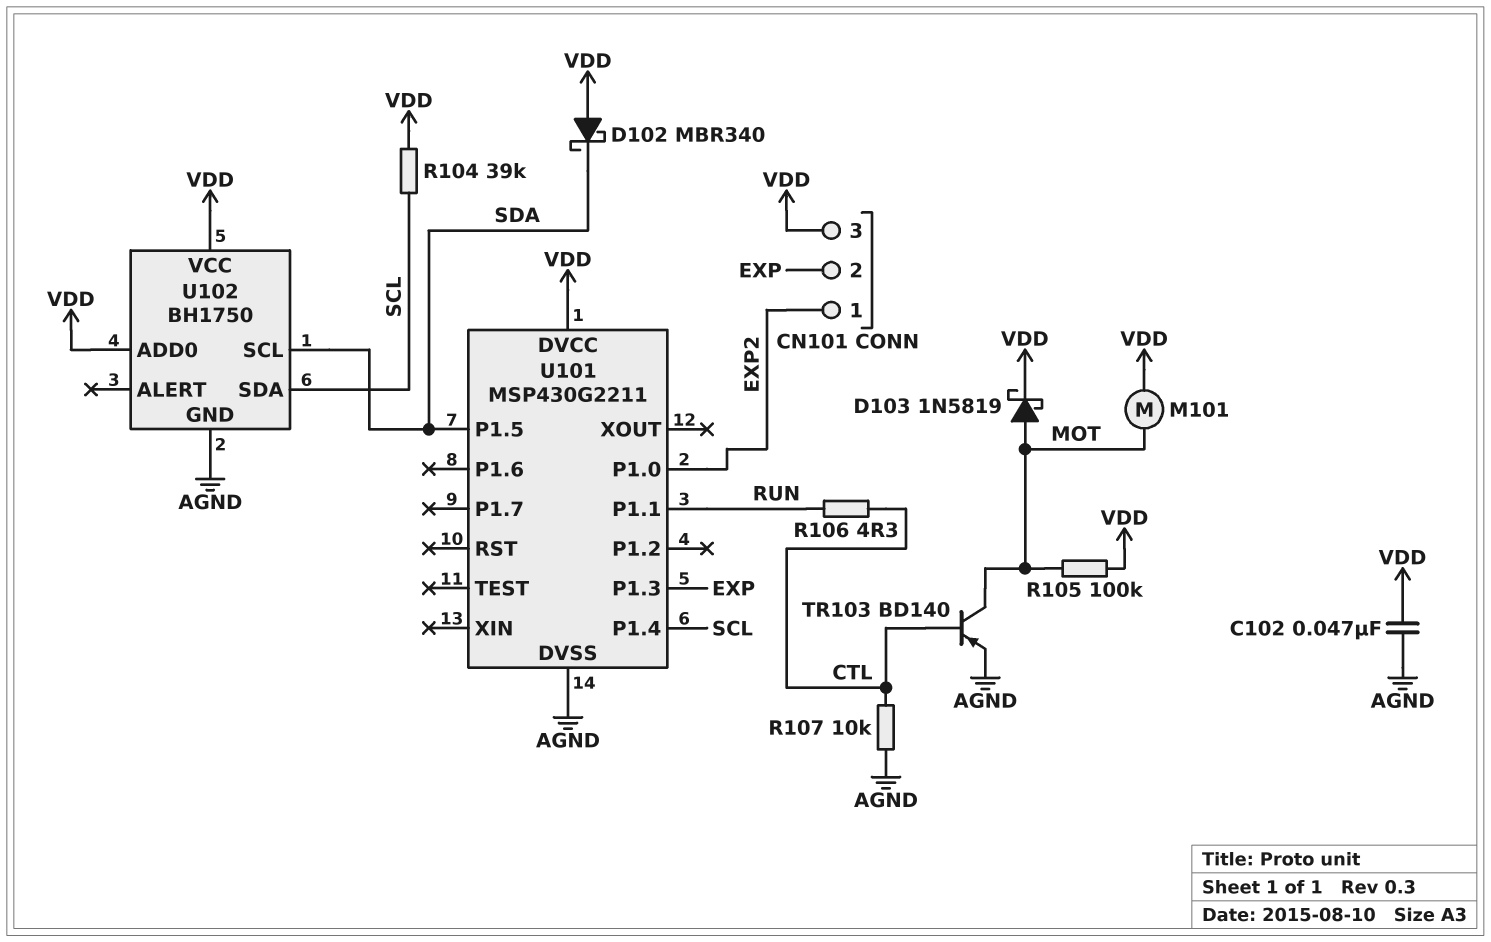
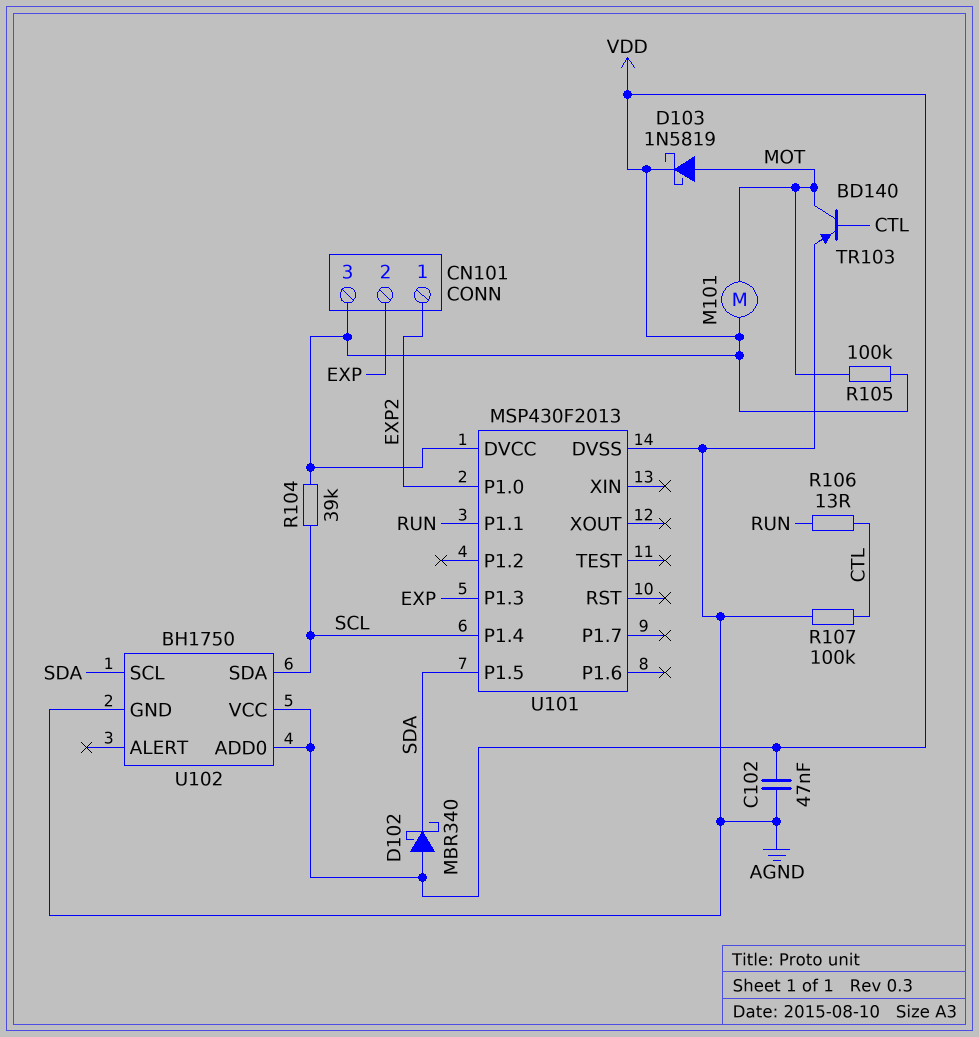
R106: 4.3 (CTL, RUN) -> 13 (CTL, RUN)
R107: 10k (AGND, CTL) -> 100k (AGND, CTL)
U101: MSP430G2211 -> MSP430F2013

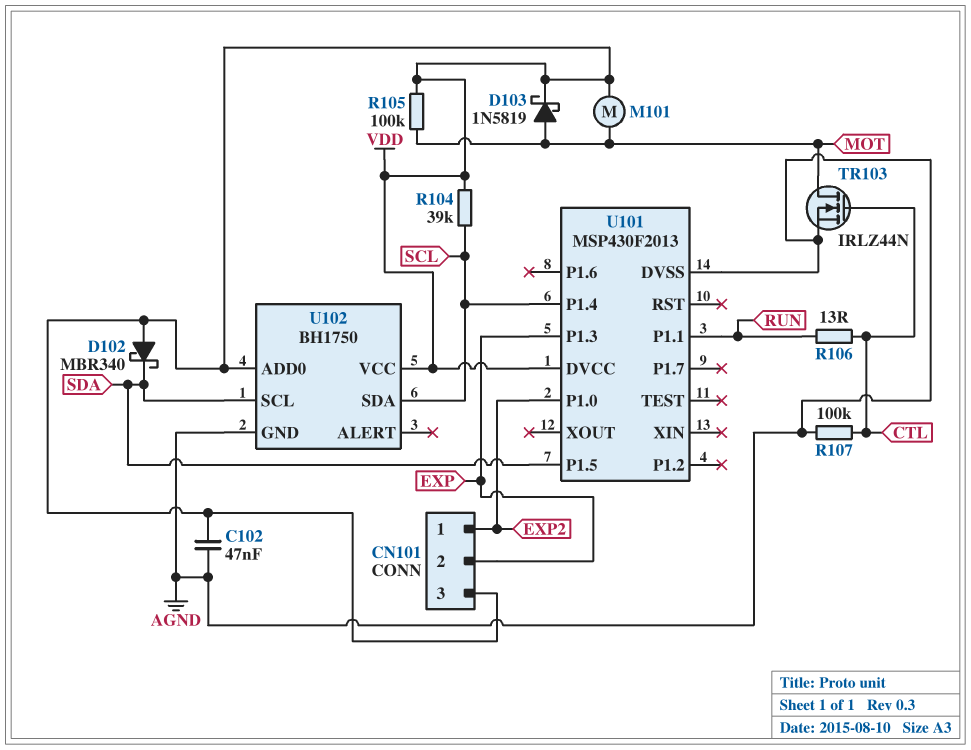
TR103: PNP BD140 (B CTL, C MOT, E AGND) -> NMOS IRLZ44N (G CTL, D MOT, S AGND)

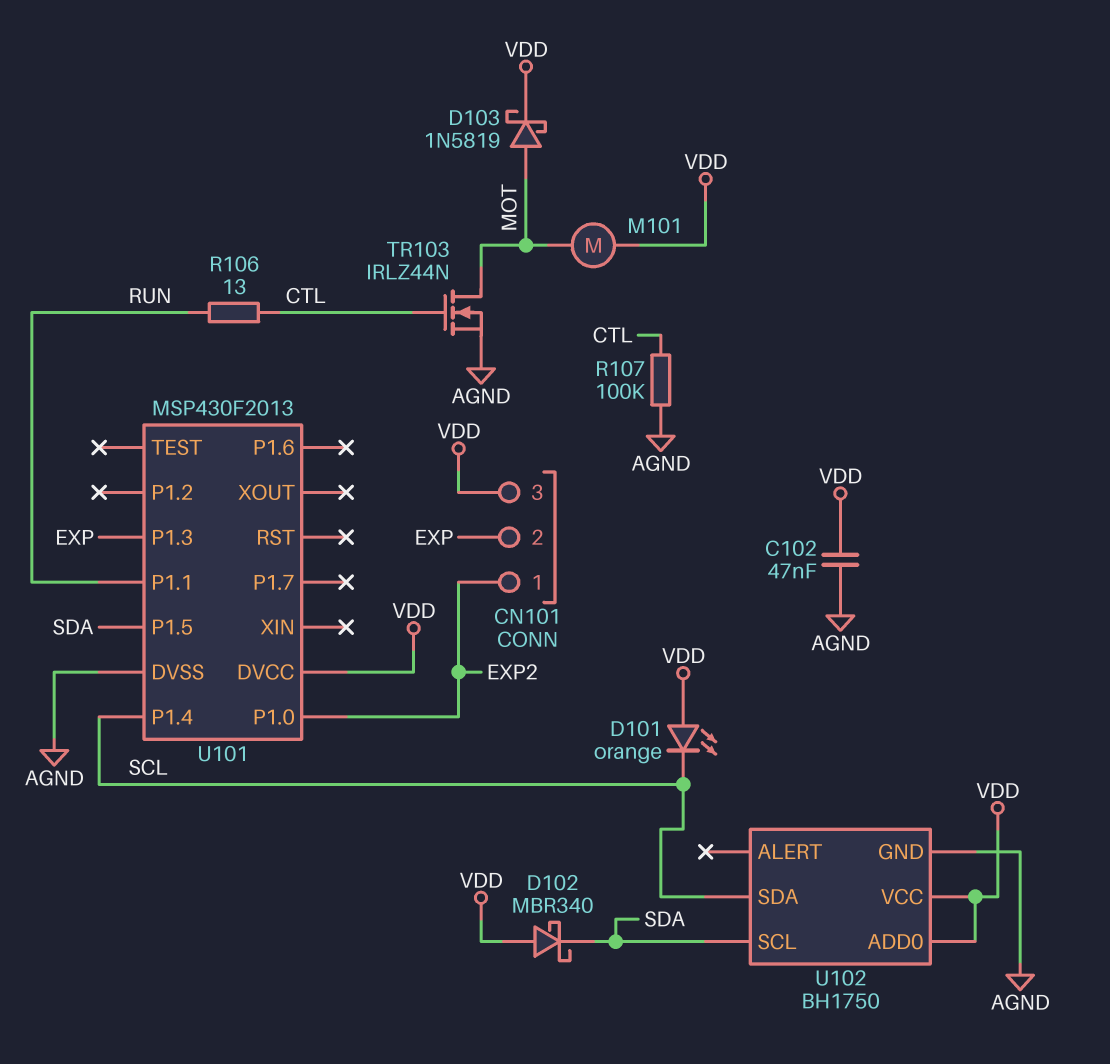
D101: none -> LED orange (A VDD, K SCL)
R104: 39k (SCL, VDD) -> none
R105: 100k (MOT, VDD) -> none

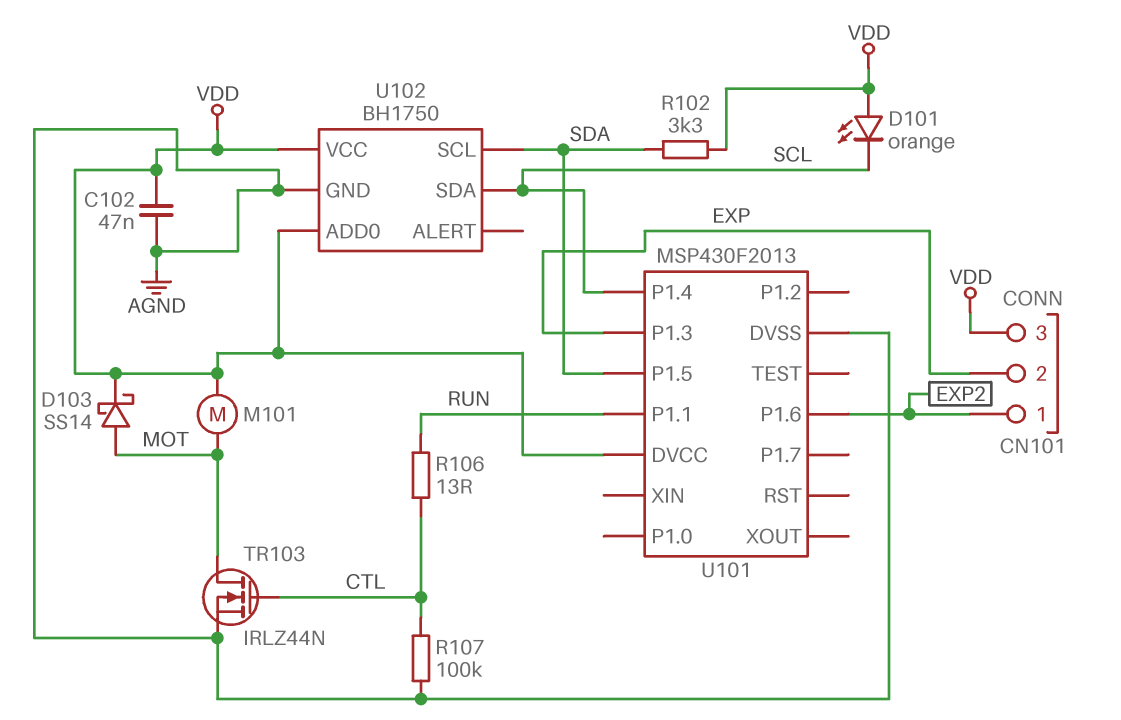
D102: schottky MBR340 (A VDD, K SDA) -> none
D103: schottky 1N5819 (A MOT, K VDD) -> schottky SS14 (A MOT, K VDD)
R102: none -> 3.3k (SDA, VDD)
U101 pin P1.0: EXP2 -> none
U101 pin P1.6: none -> EXP2

